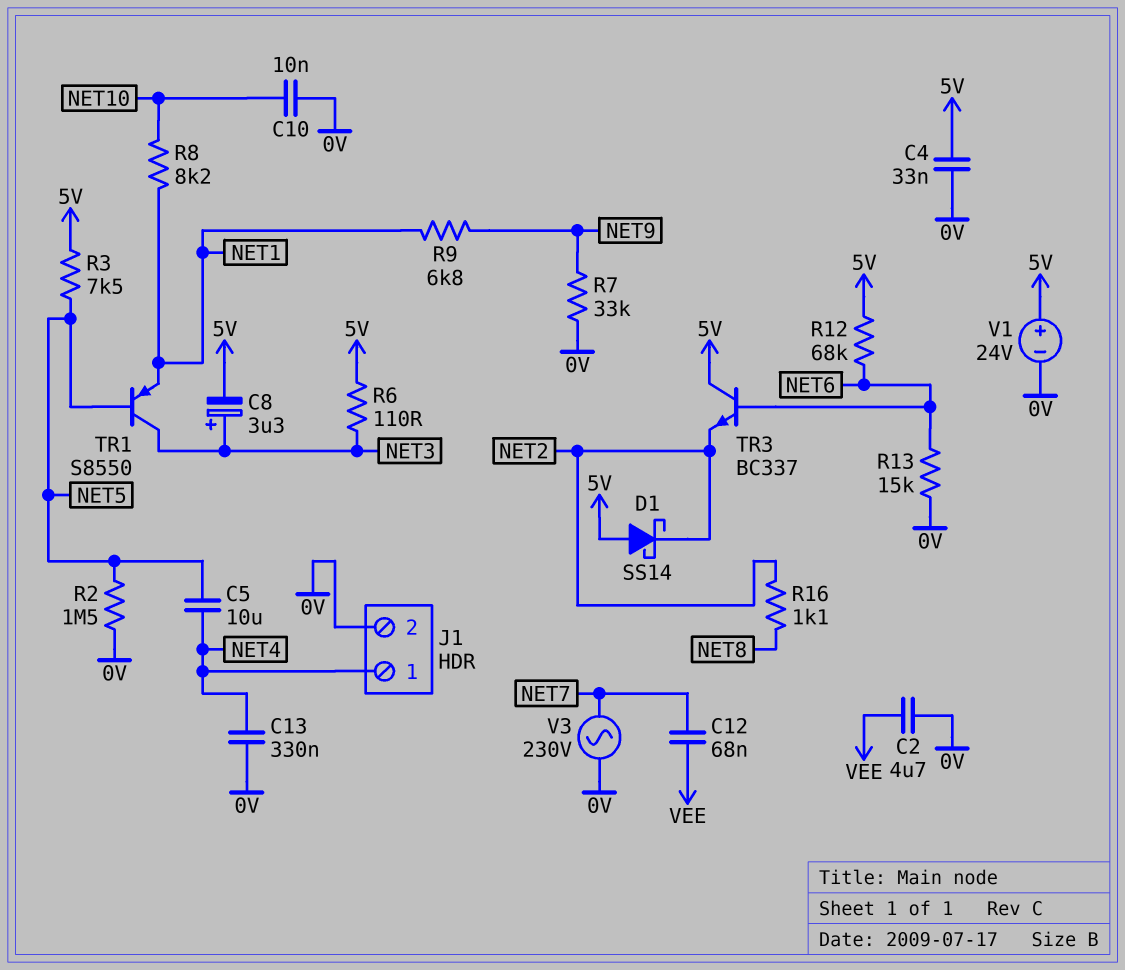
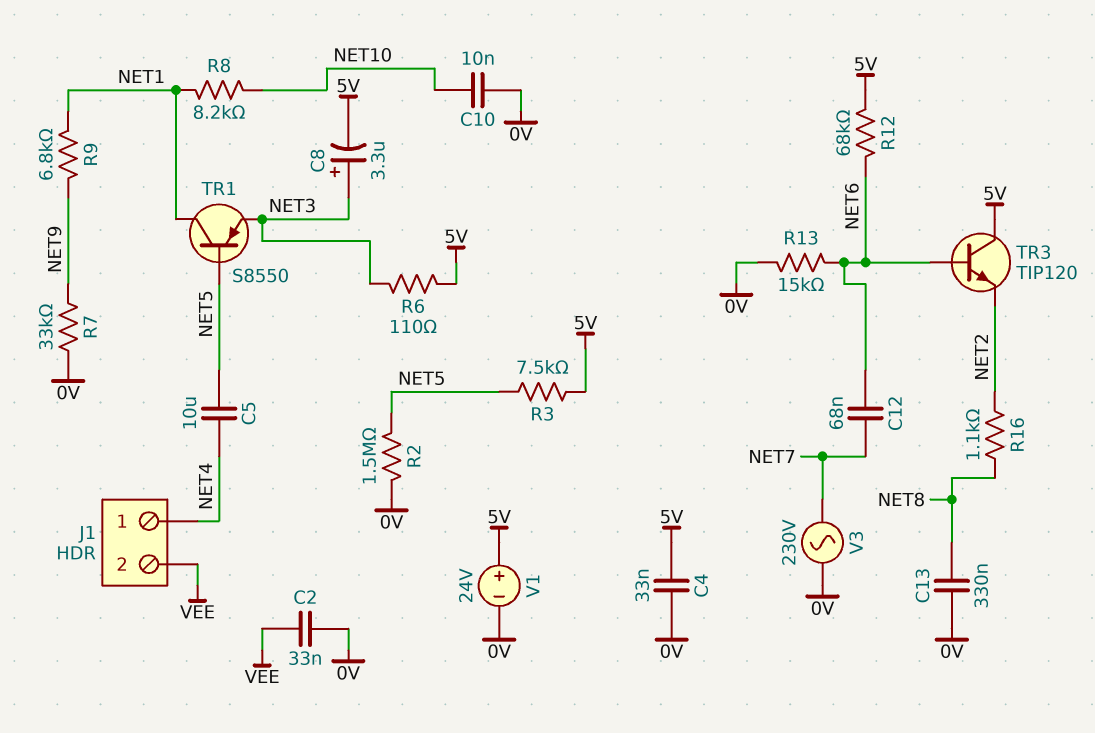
C2: 4.7uF (0V, VEE) -> 33nF (0V, VEE)
C12: 68nF (NET7, VEE) -> 68nF (NET6, NET7)
C13: 330nF (0V, NET4) -> 330nF (0V, NET8)
D1: schottky SS14 (A 5V, K NET2) -> none
J1 pin 2: 0V -> VEE
TR1: PNP S8550 (B NET5, C NET3, E NET1) -> PNP S8550 (B NET5, C NET1, E NET3)
TR3: NPN BC337 (B NET6, C 5V, E NET2) -> NPN TIP120 (B NET6, C 5V, E NET2)

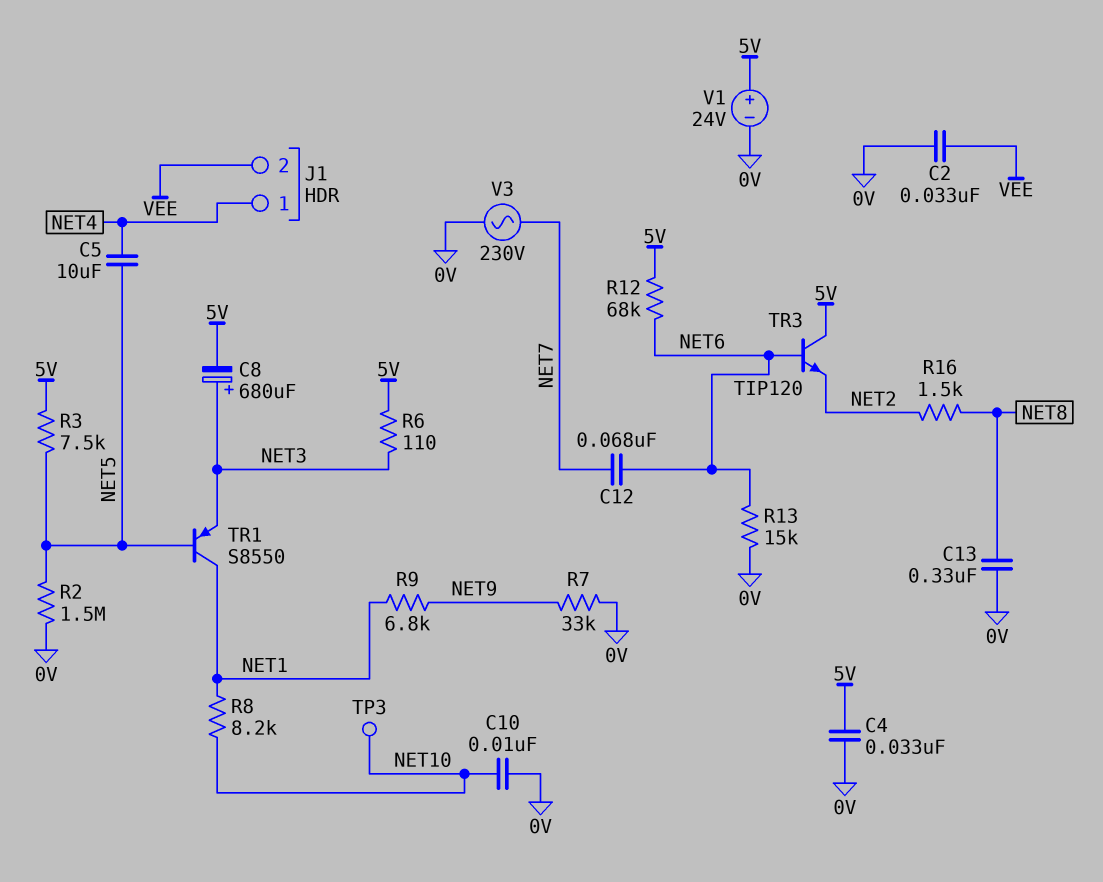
C8: 3.3uF (plus NET3, minus 5V) -> 680uF (plus NET3, minus 5V)
R16: 1.1k (NET2, NET8) -> 1.5k (NET2, NET8)
TP3: none -> test point (NET10)

